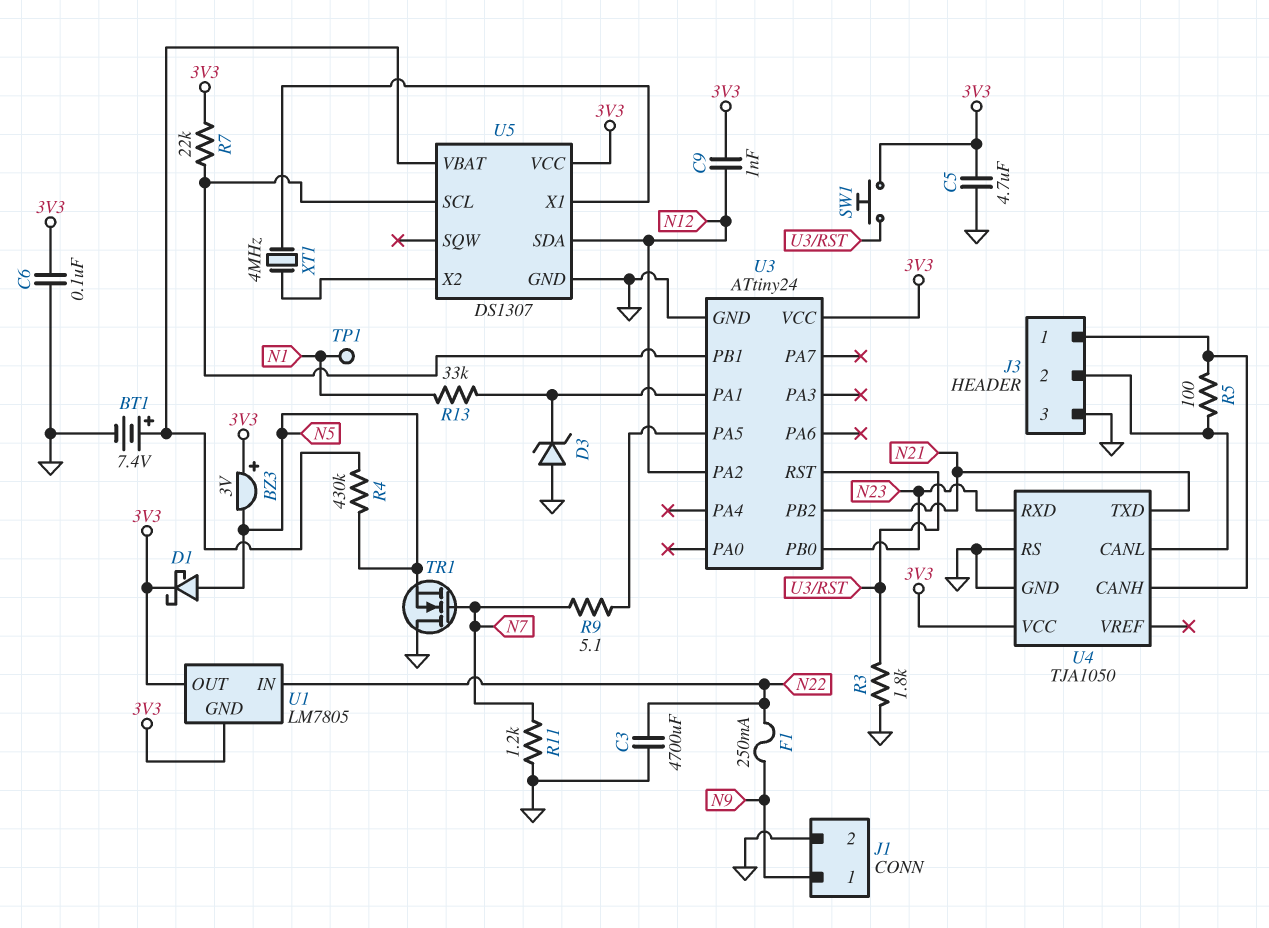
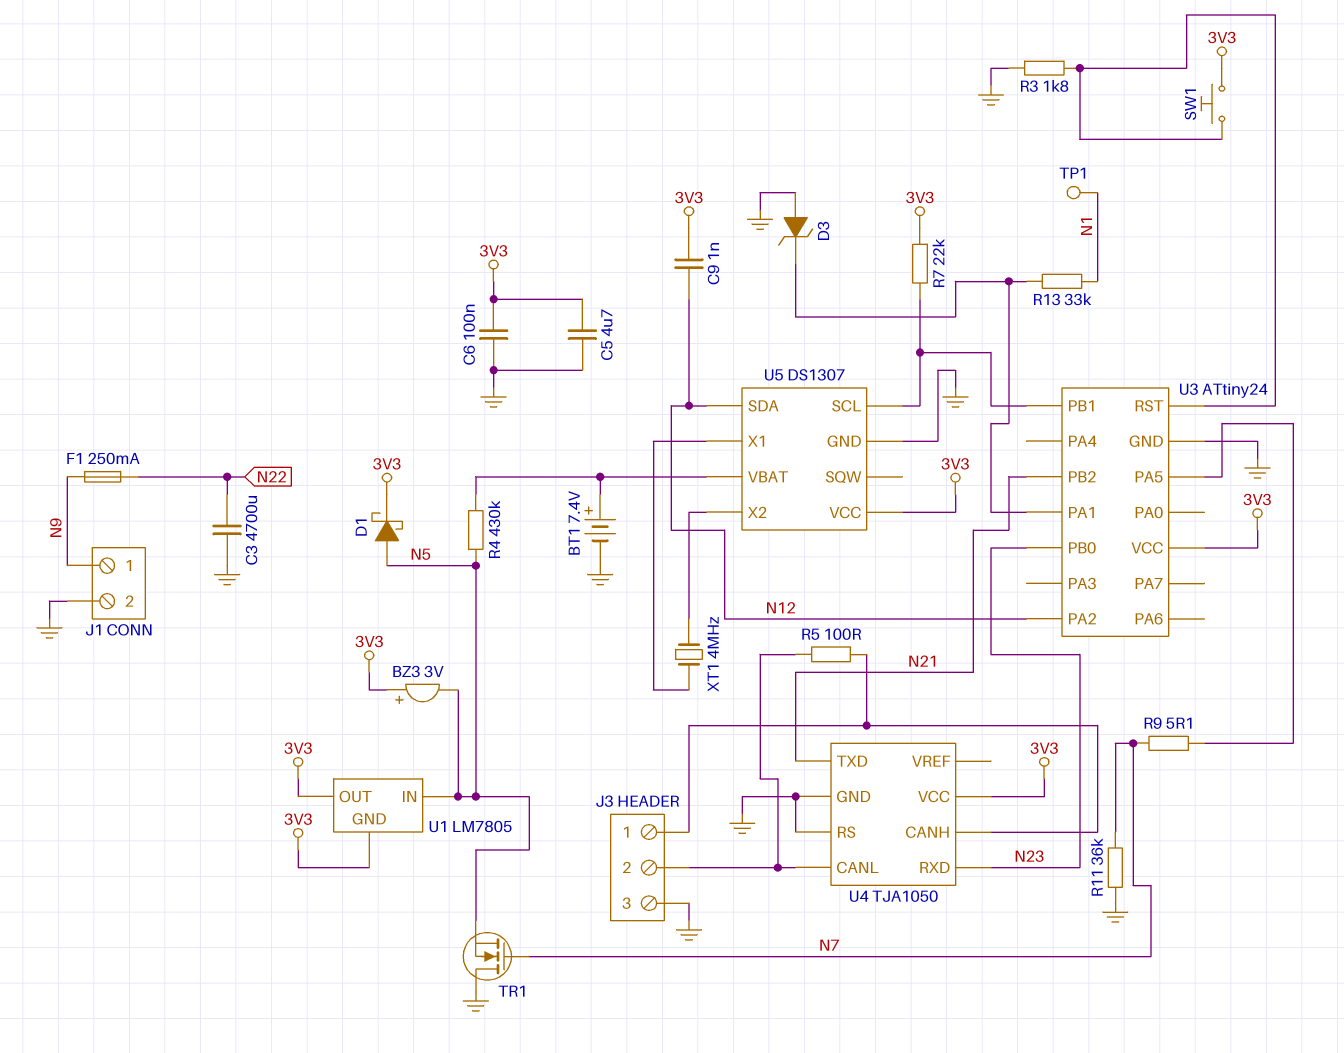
R11: 1.2k (GND, N7) -> 36k (GND, N7)
U1 pin IN: N22 -> N5

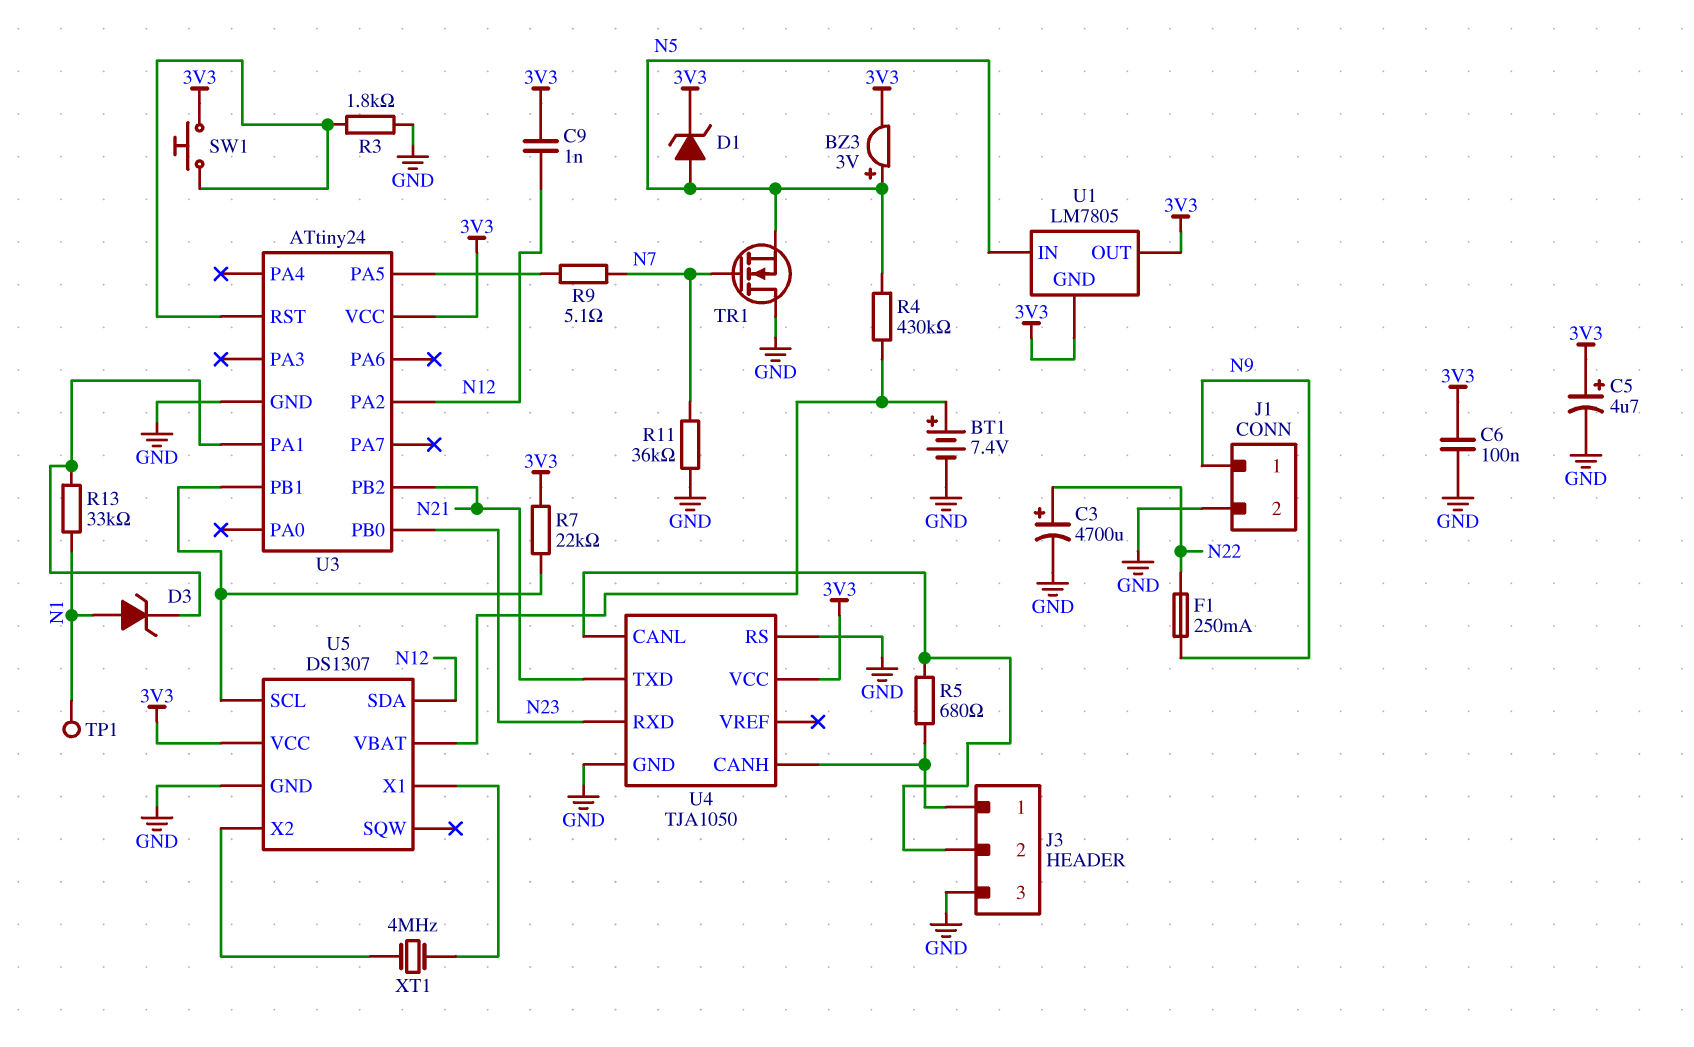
BZ3: buzzer 3V (plus 3V3, minus N5) -> buzzer 3V (plus N5, minus 3V3)
C3: 4700uF (GND, N22) -> 4700uF (plus N22, minus GND)
C5: 4.7uF (3V3, GND) -> 4.7uF (plus 3V3, minus GND)
D1: schottky (A N5, K 3V3) -> zener (A N5, K 3V3)
D3: zener (A GND, K U3/PA1) -> zener (A N1, K U3/PA1)
R5: 100 (J3/1, J3/2) -> 680 (J3/1, J3/2)

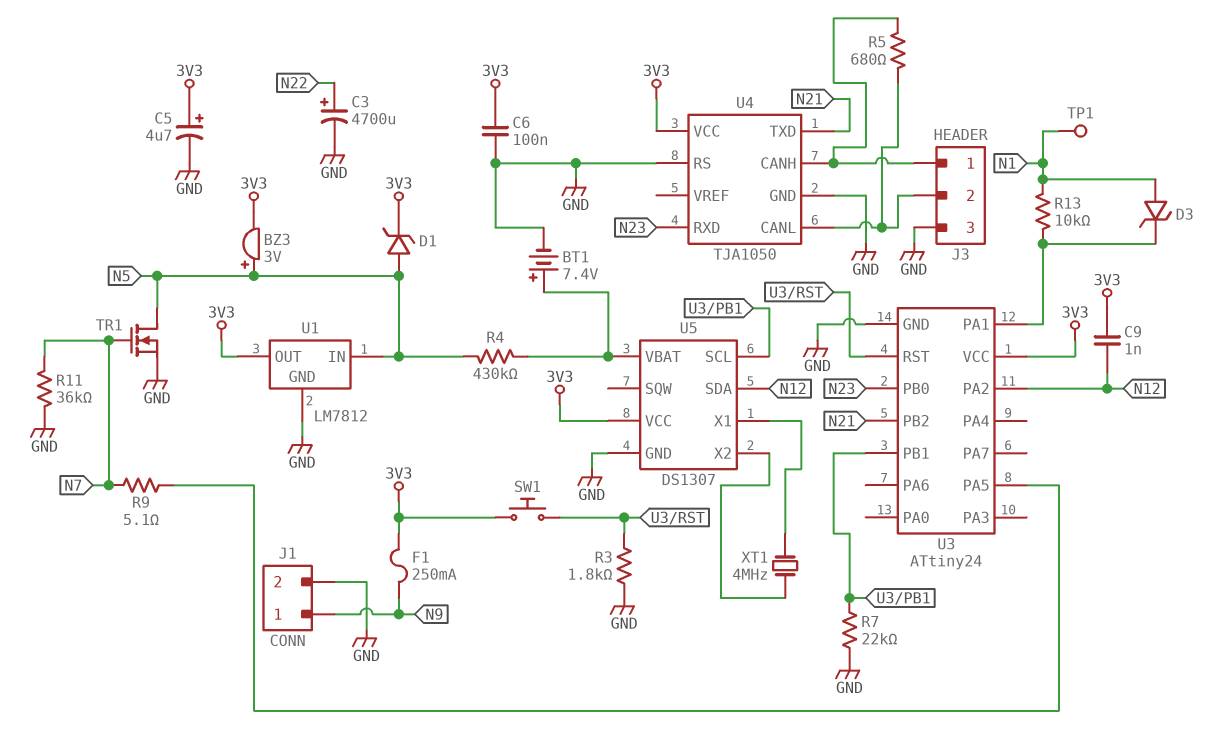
F1: 250mA (N9, N22) -> 250mA (3V3, N9)
R7: 22k (3V3, U3/PB1) -> 22k (GND, U3/PB1)
R13: 33k (N1, U3/PA1) -> 10k (N1, U3/PA1)
TR1: NMOS (G N7, D GND, S N5) -> NMOS (G N7, D N5, S GND)
U1: LM7805 -> LM7812
U1 pin GND: 3V3 -> GND

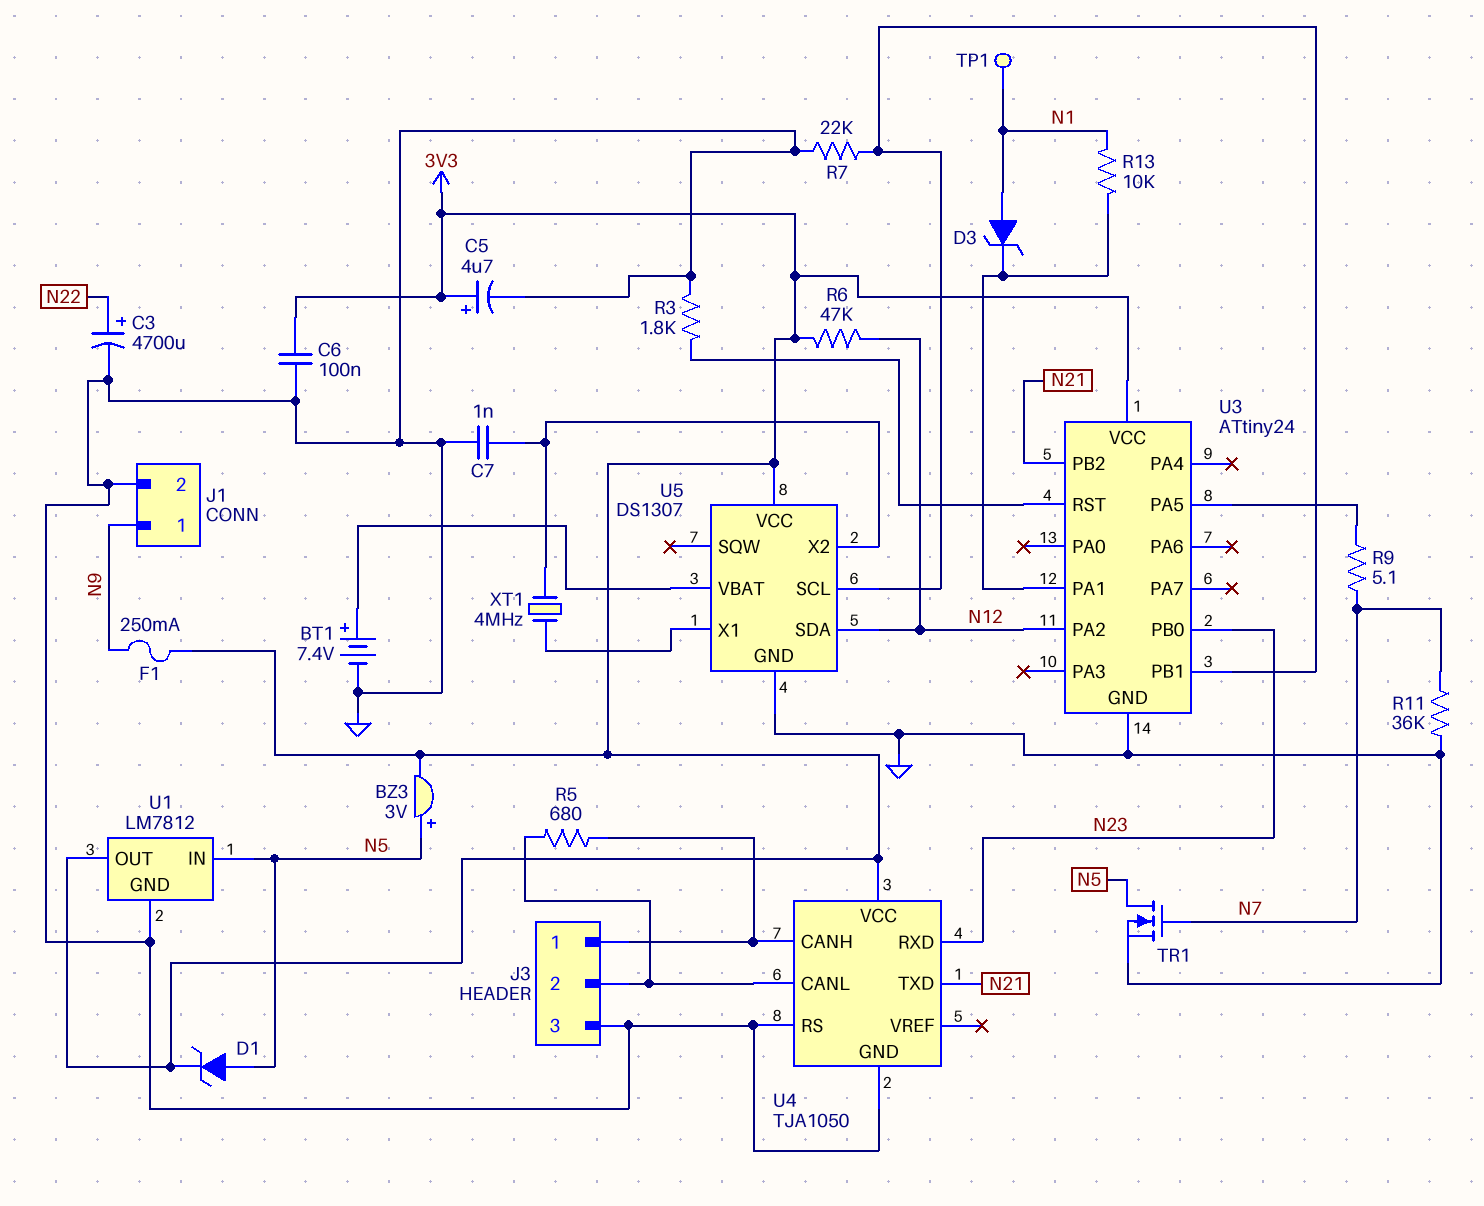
C7: none -> 1nF (GND, U5/X2)
C9: 1nF (3V3, N12) -> none
R4: 430k (N5, U5/VBAT) -> none
R6: none -> 47k (3V3, N12)
SW1: button (3V3, U3/RST) -> none

